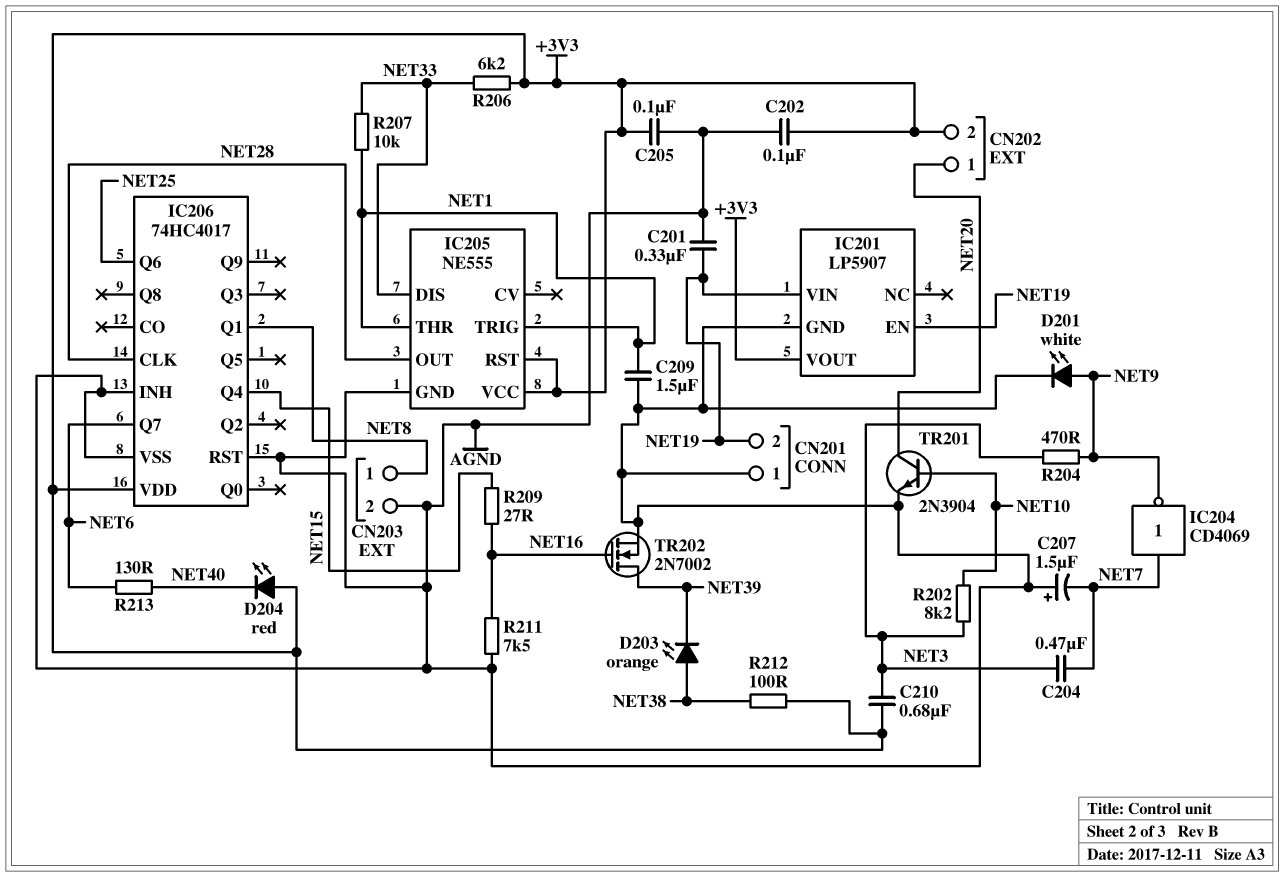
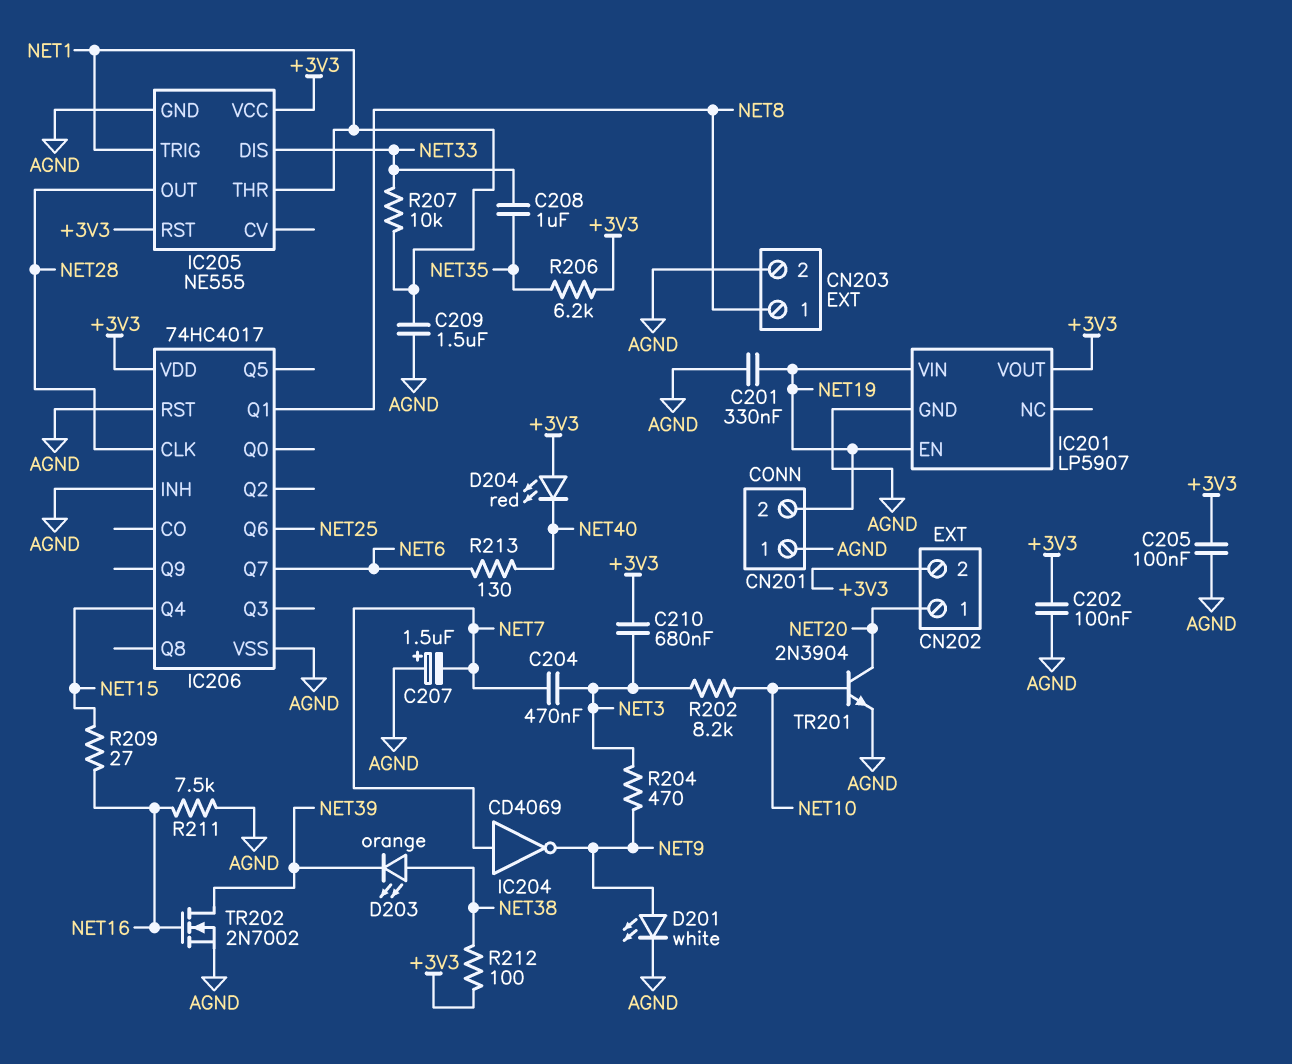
C208: none -> 1uF (NET33, NET35)
R206: 6.2k (+3V3, NET33) -> 6.2k (+3V3, NET35)

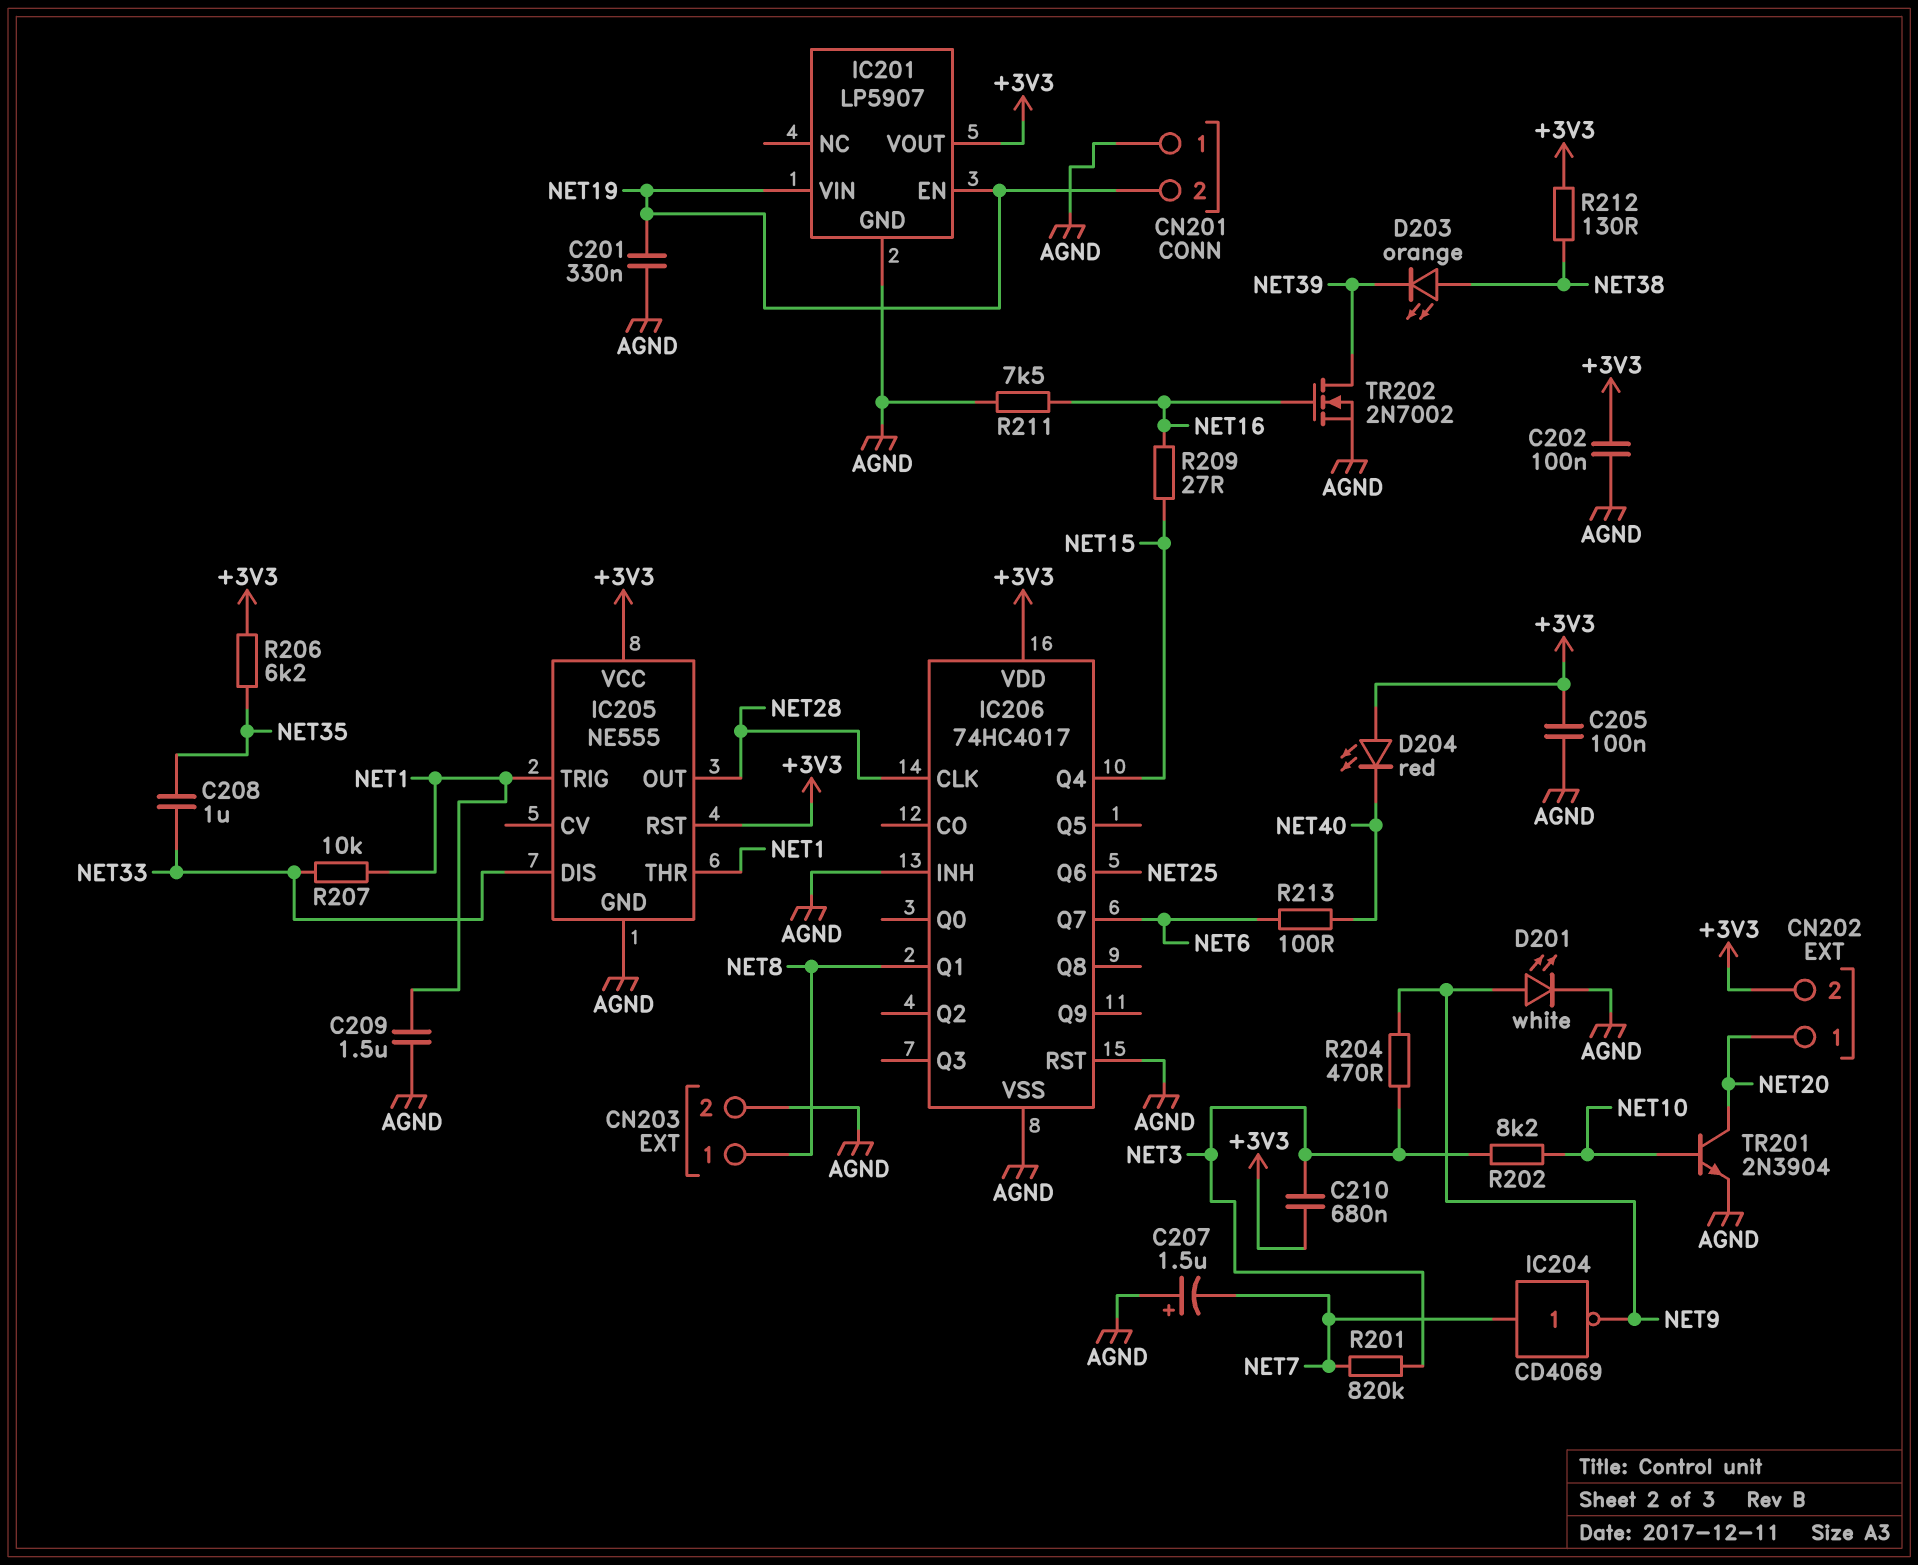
C204: 470nF (NET3, NET7) -> none
R201: none -> 820k (NET3, NET7)
R212: 100 (+3V3, NET38) -> 130 (+3V3, NET38)
R213: 130 (NET6, NET40) -> 100 (NET6, NET40)

